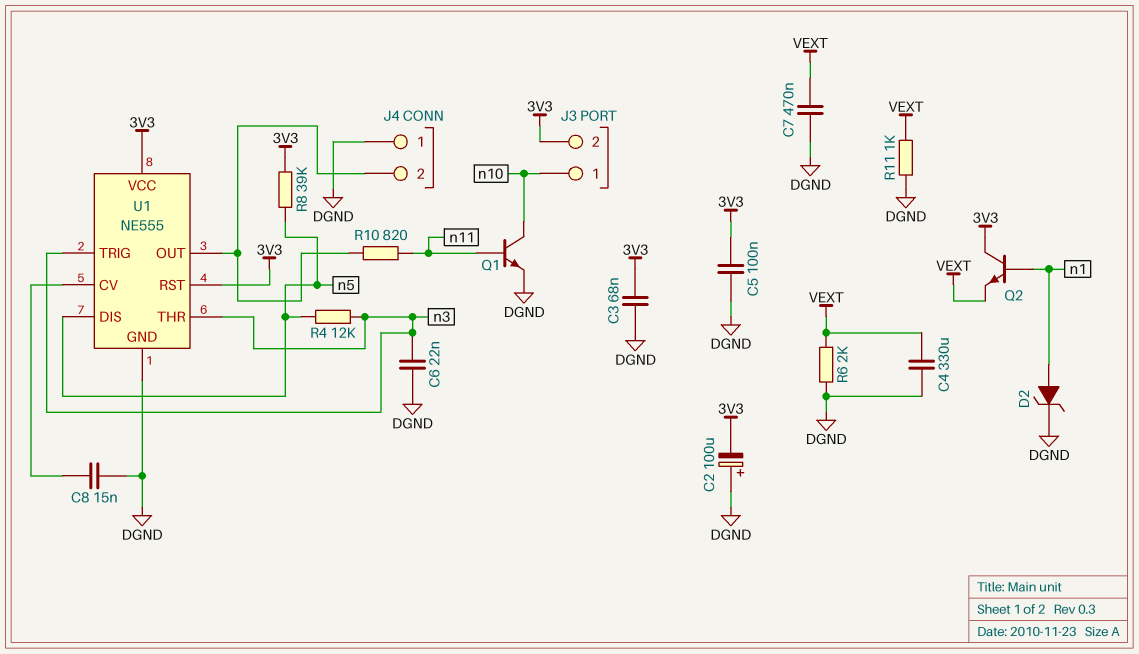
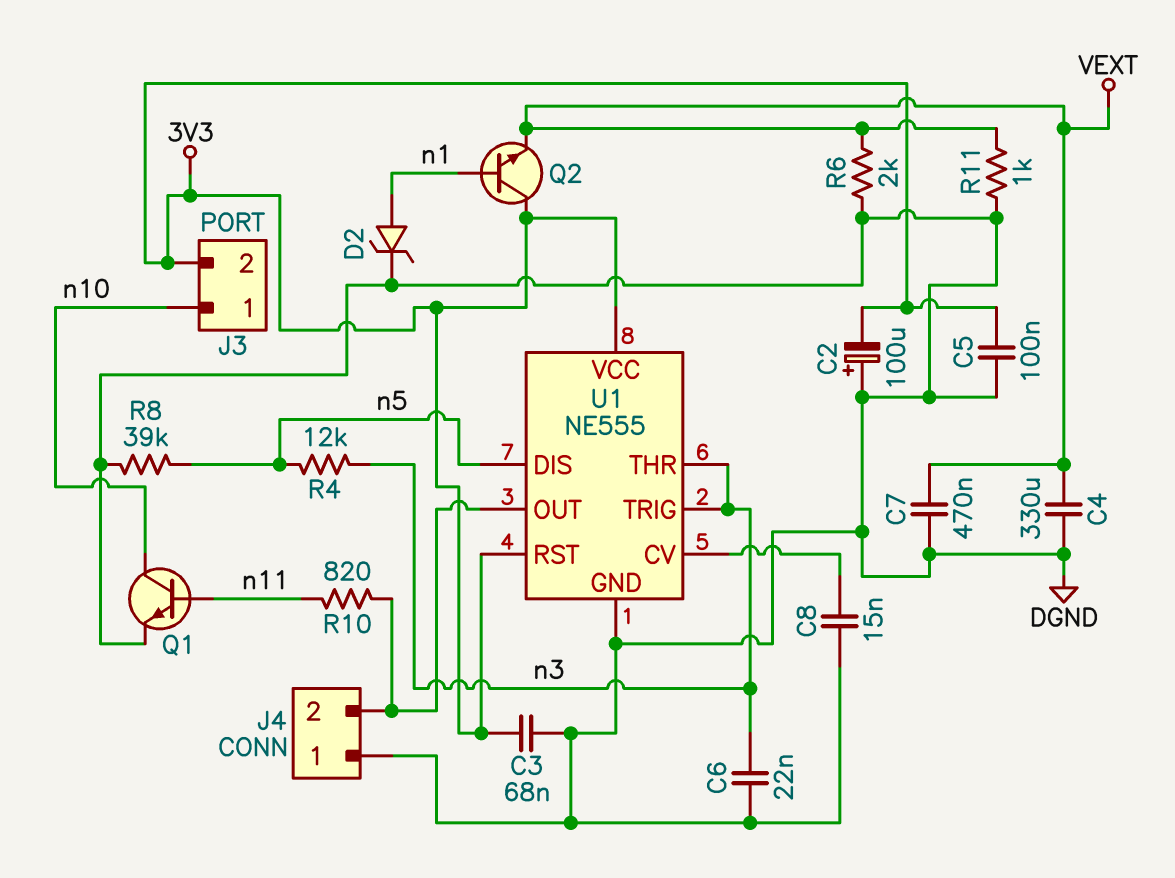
R8: 39k (3V3, n5) -> 39k (DGND, n5)

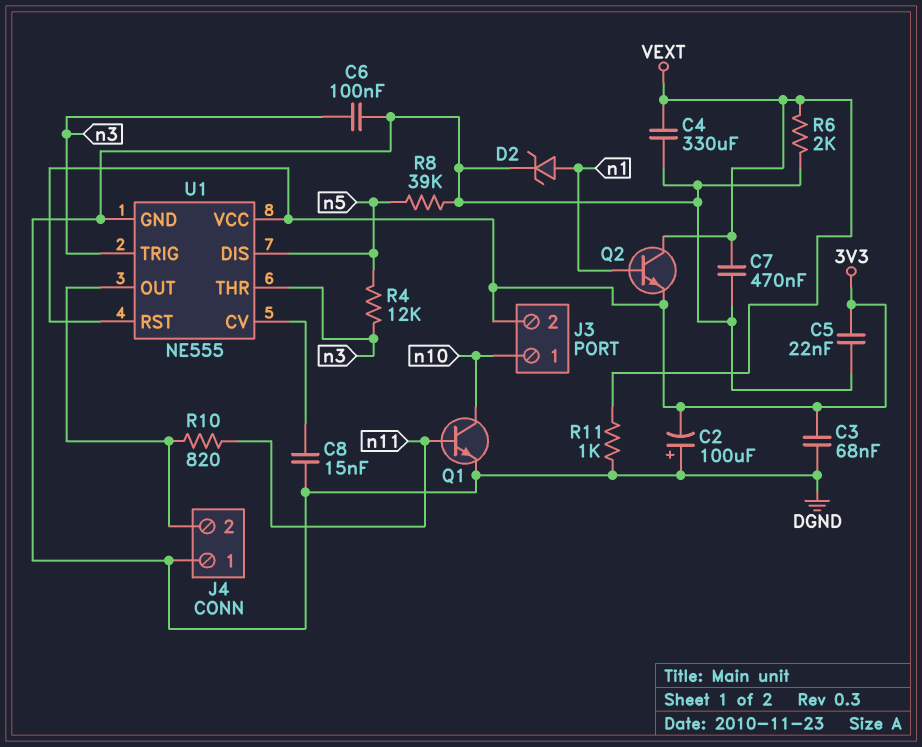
C5: 100nF (3V3, DGND) -> 22nF (3V3, DGND)
C6: 22nF (DGND, n3) -> 100nF (DGND, n3)
Q2: NPN (B n1, C 3V3, E VEXT) -> NPN (B n1, C VEXT, E 3V3)

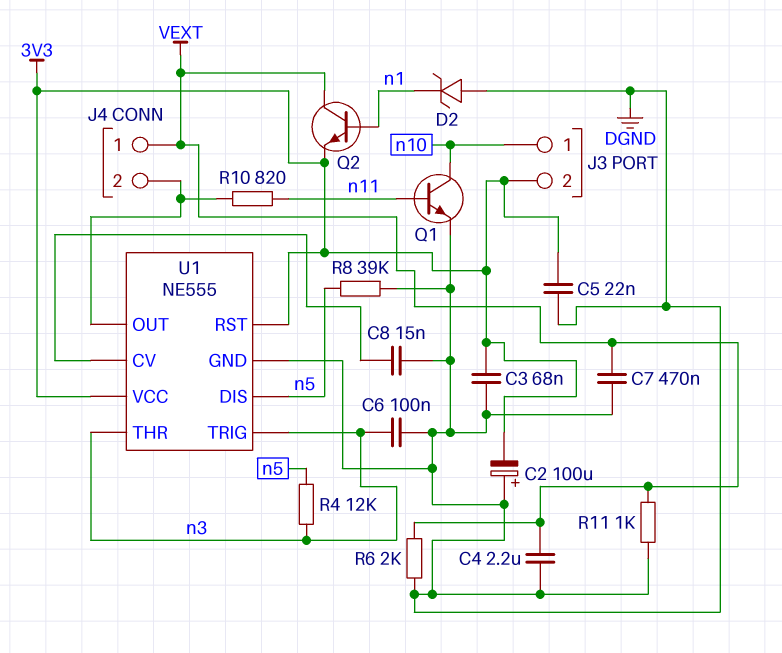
C4: 330uF (DGND, VEXT) -> 2.2uF (DGND, VEXT)
D2: zener (A n1, K DGND) -> zener (A DGND, K n1)
J4 pin 1: DGND -> VEXT

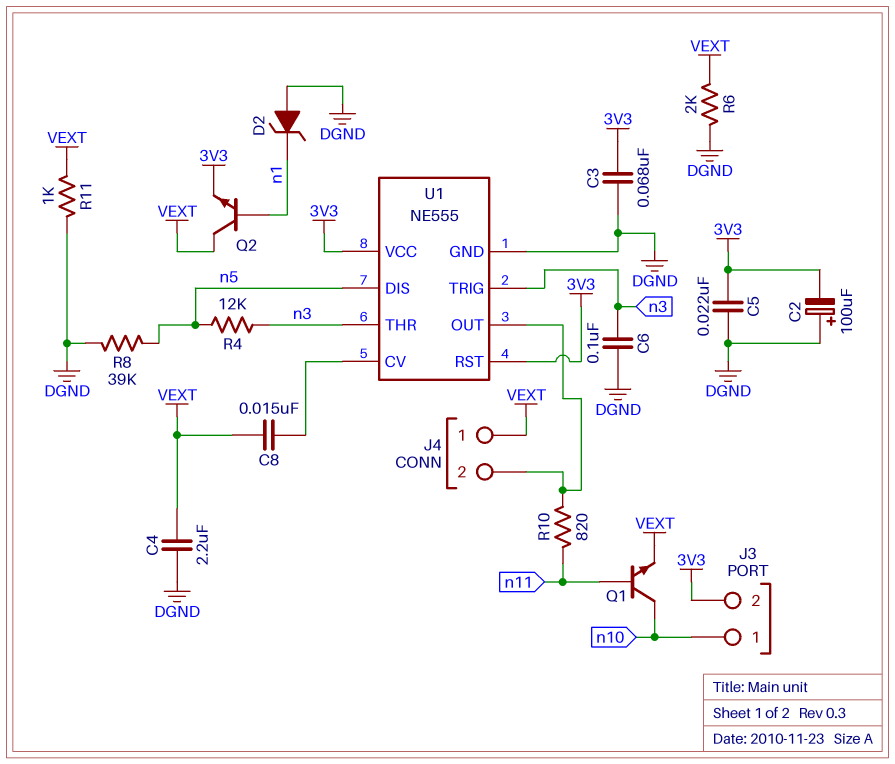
C7: 470nF (DGND, VEXT) -> none
C8: 15nF (DGND, U1/CV) -> 15nF (U1/CV, VEXT)
Q1: NPN (B n11, C n10, E DGND) -> NPN (B n11, C n10, E VEXT)

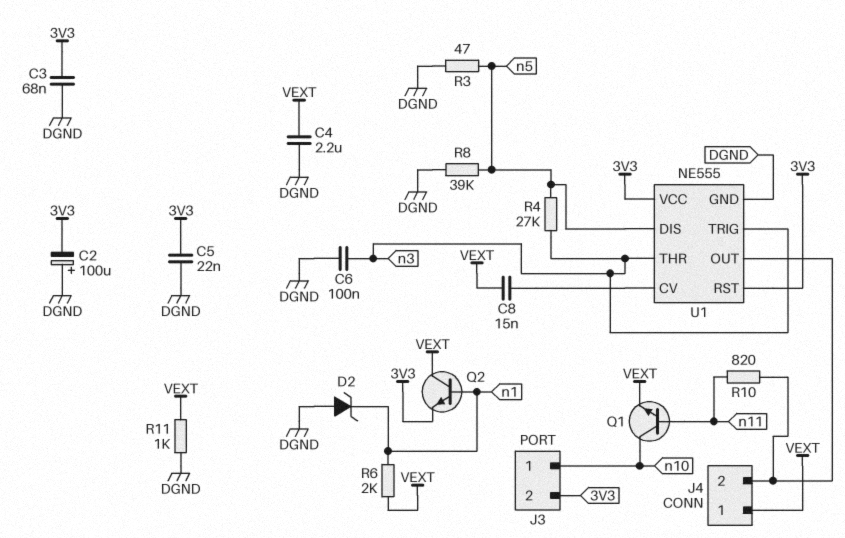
R3: none -> 47 (DGND, n5)
R4: 12k (n3, n5) -> 27k (n3, n5)
R6: 2k (DGND, VEXT) -> 2k (VEXT, n1)

